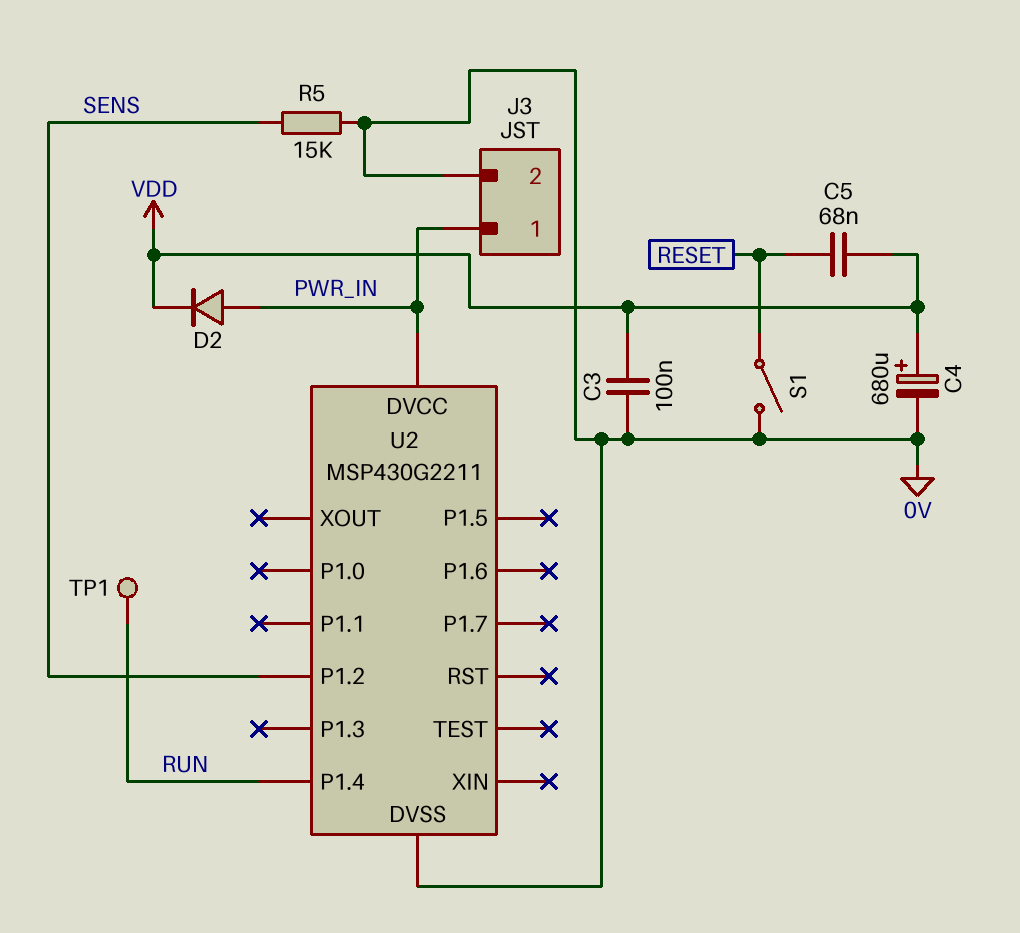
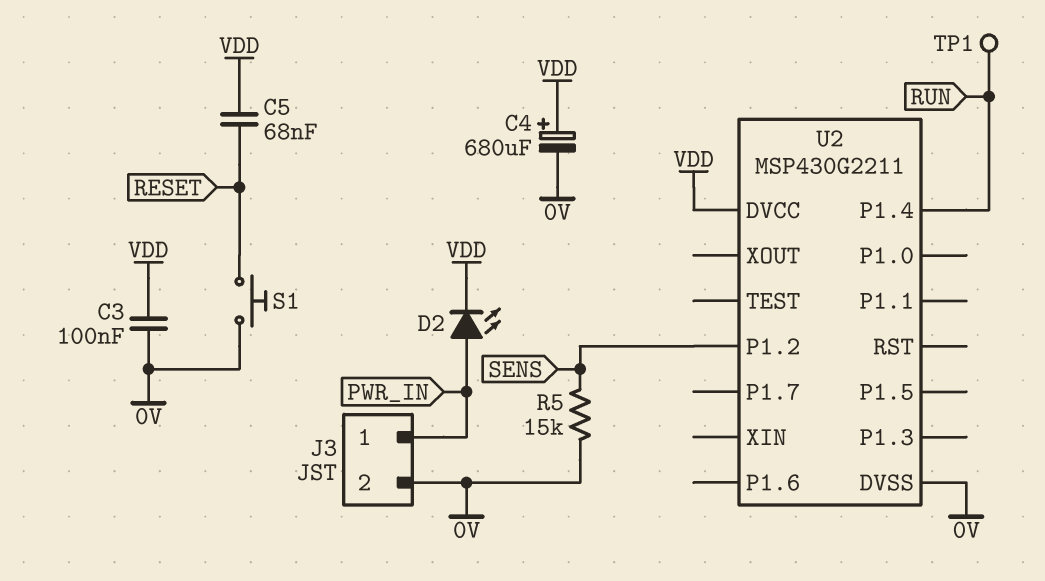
D2: diode (A PWR_IN, K VDD) -> LED (A PWR_IN, K VDD)
S1: switch (0V, RESET) -> button (0V, RESET)
U2 pin DVCC: PWR_IN -> VDD

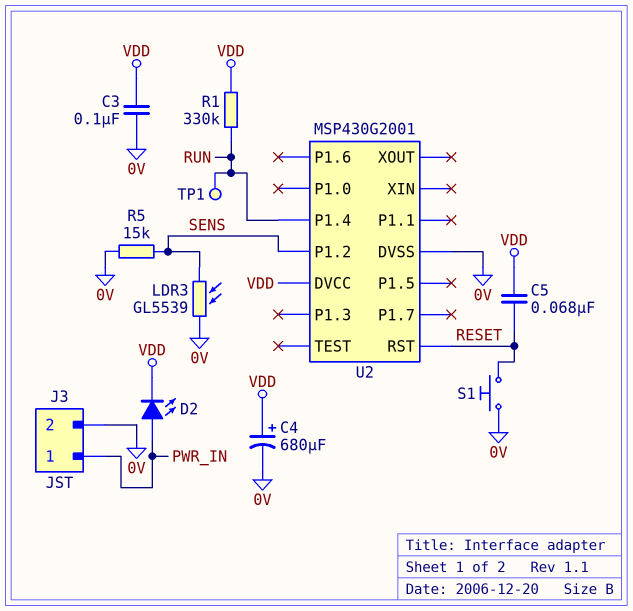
LDR3: none -> GL5539 (0V, SENS)
R1: none -> 330k (RUN, VDD)
U2: MSP430G2211 -> MSP430G2001
U2 pin RST: none -> RESET

